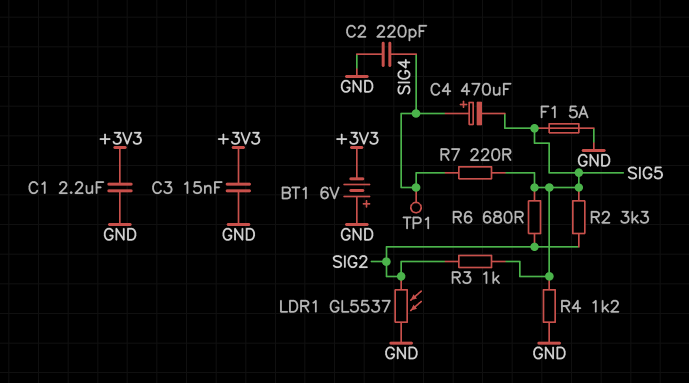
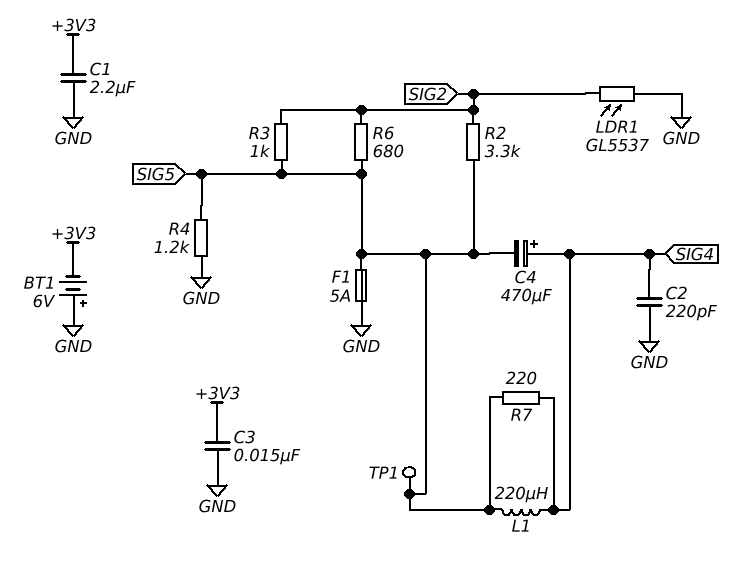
L1: none -> 220uH (SIG4, SIG5)
TP1: test point (SIG4) -> test point (SIG5)

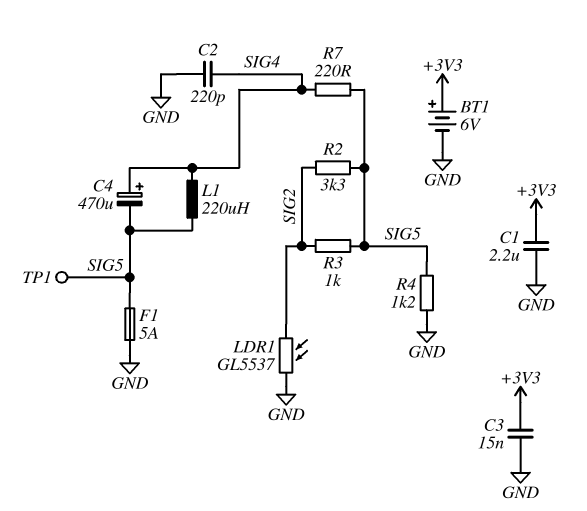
BT1: 6V (plus GND, minus +3V3) -> 6V (plus +3V3, minus GND)
R6: 680 (SIG2, SIG5) -> none

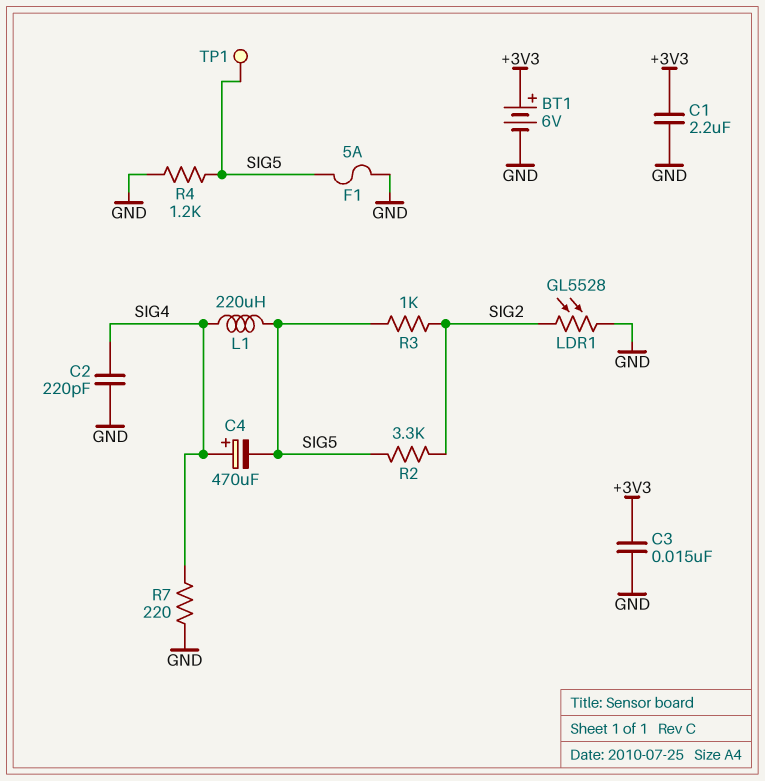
LDR1: GL5537 (GND, SIG2) -> GL5528 (GND, SIG2)
R7: 220 (SIG4, SIG5) -> 220 (GND, SIG4)

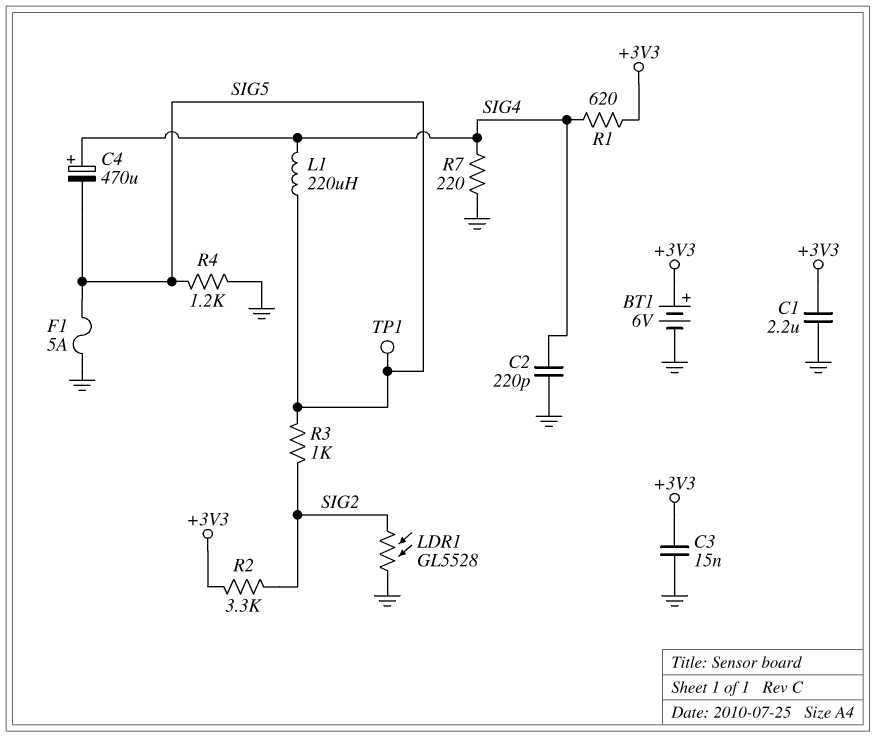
R1: none -> 620 (+3V3, SIG4)
R2: 3.3k (SIG2, SIG5) -> 3.3k (+3V3, SIG2)

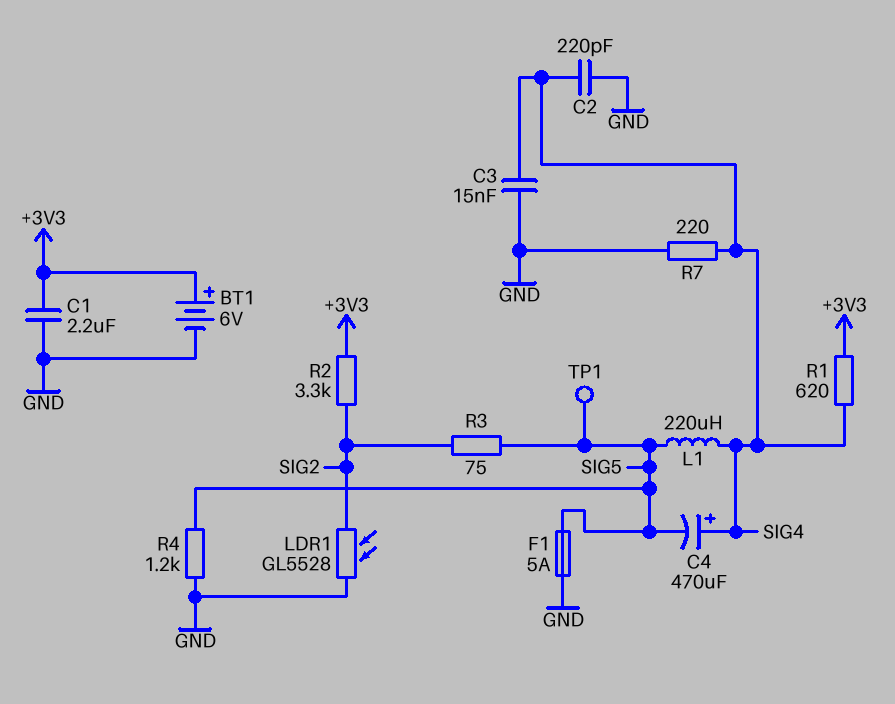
C3: 15nF (+3V3, GND) -> 15nF (GND, SIG4)
R3: 1k (SIG2, SIG5) -> 75 (SIG2, SIG5)

